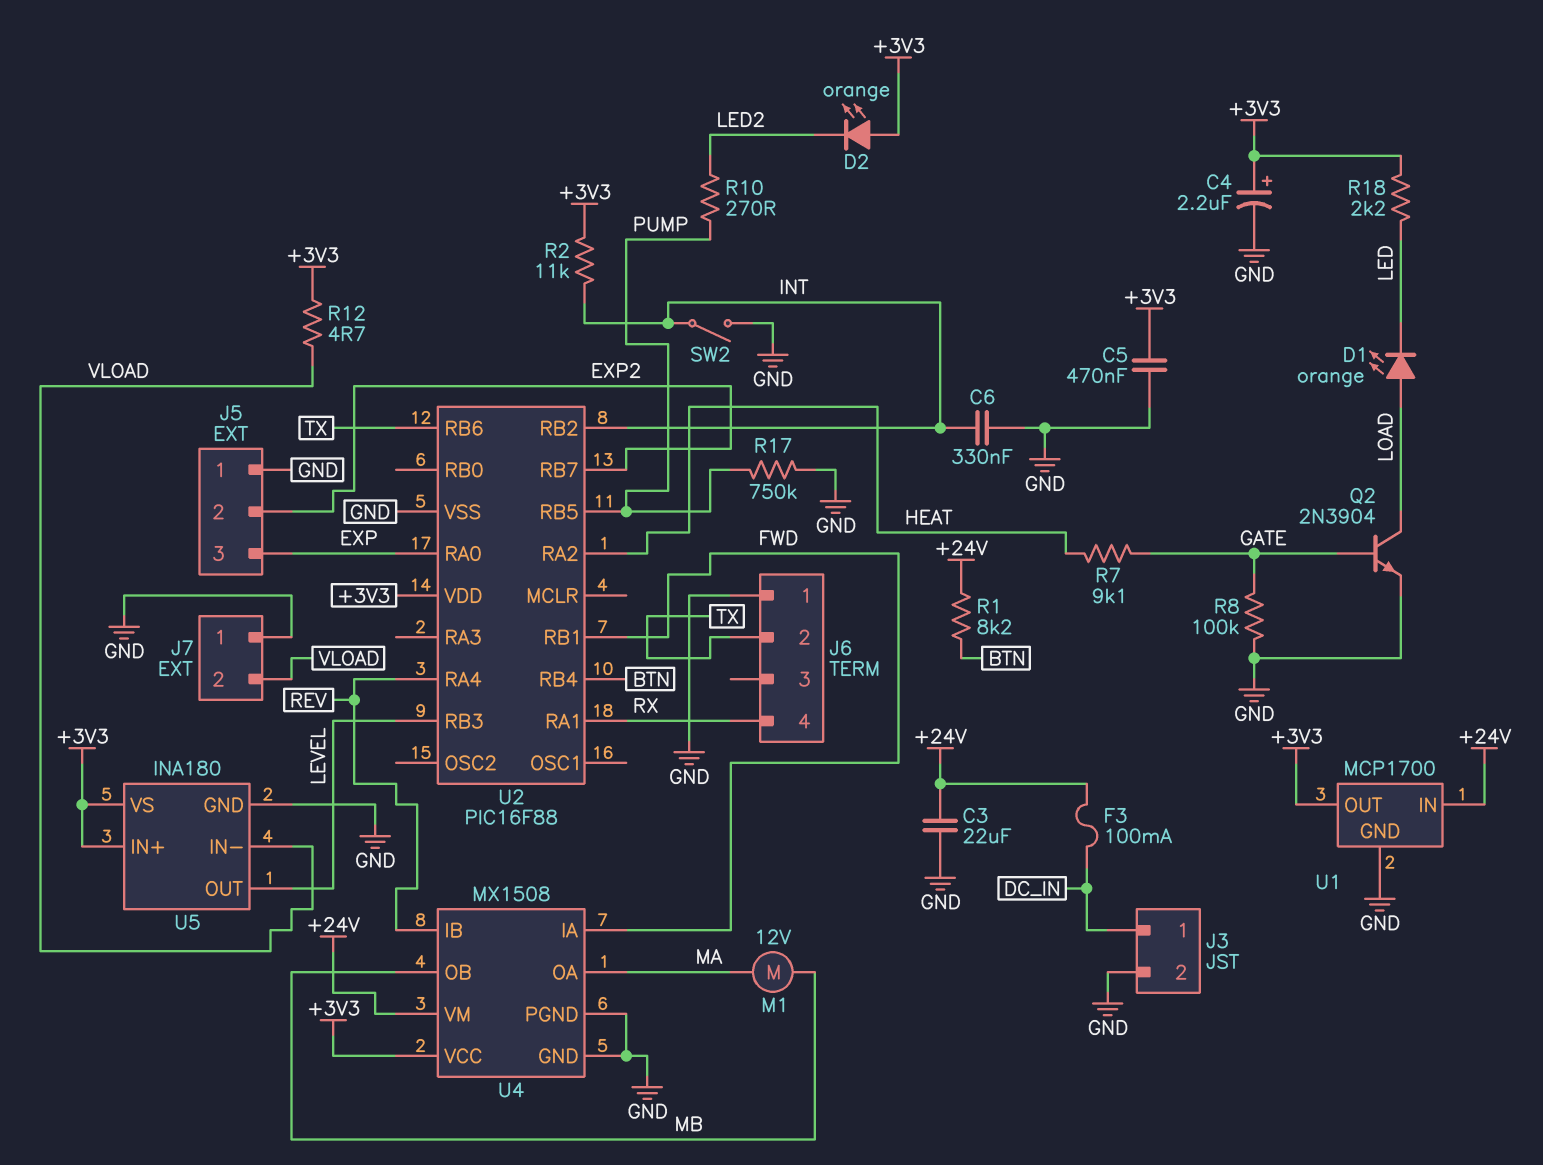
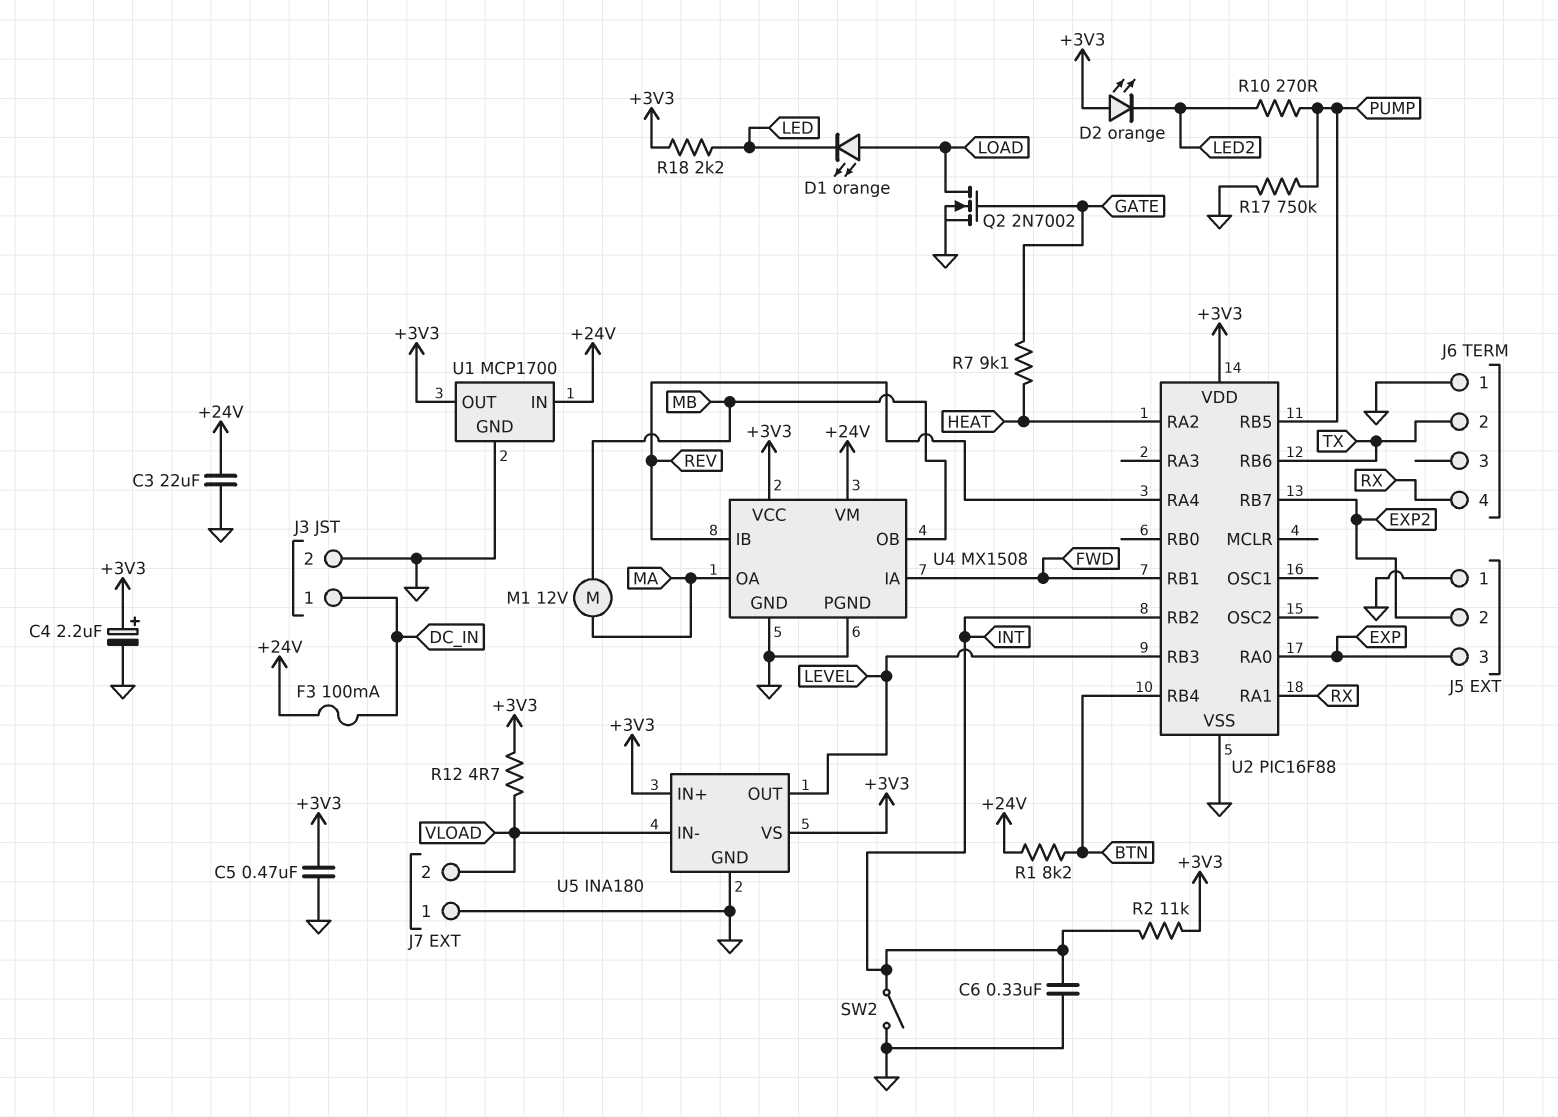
Q2: NPN 2N3904 (B GATE, C LOAD, E GND) -> NMOS 2N7002 (G GATE, D LOAD, S GND)
R8: 100k (GATE, GND) -> none

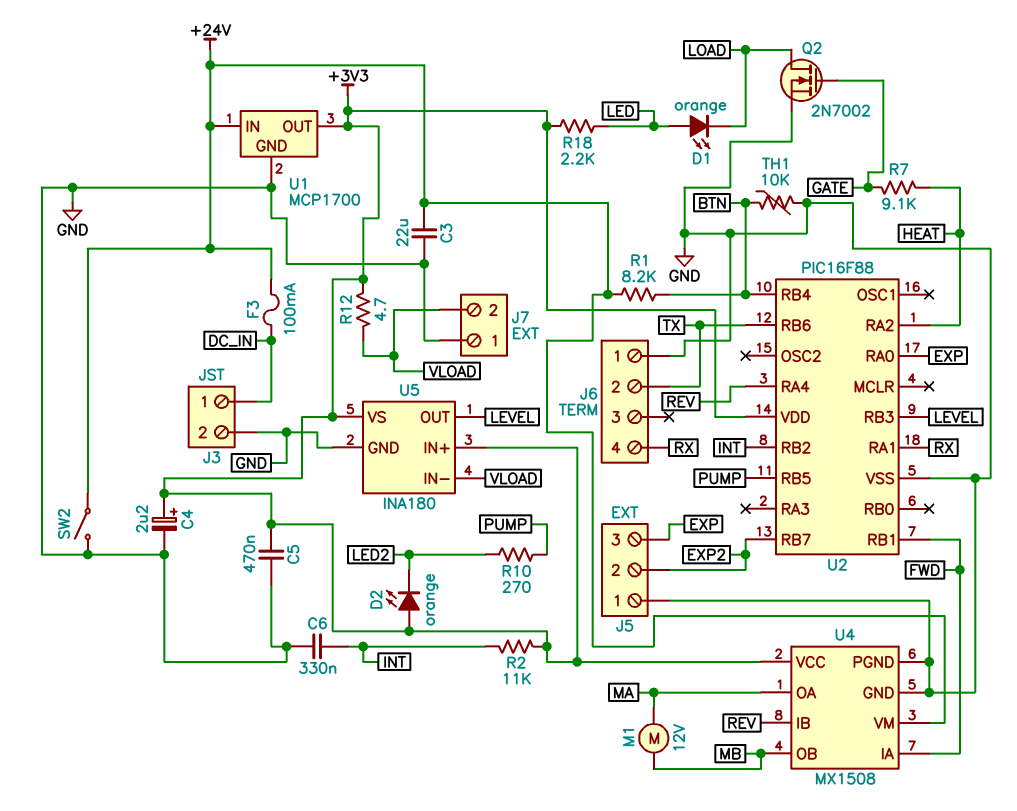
D1: LED orange (A LOAD, K LED) -> LED orange (A LED, K LOAD)
R17: 750k (GND, PUMP) -> none
SW2: switch (GND, INT) -> switch (+24V, GND)
TH1: none -> 10k (BTN, GND)

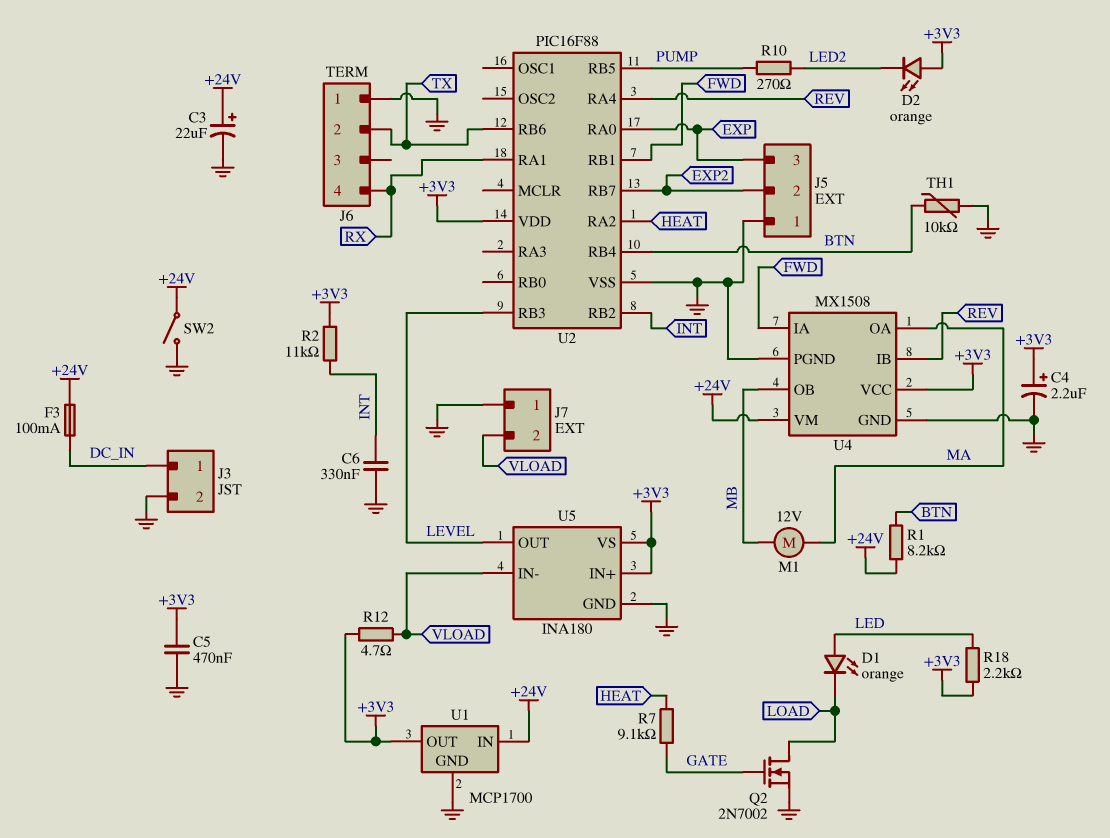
C3: 22uF (+24V, GND) -> 22uF (plus +24V, minus GND)

